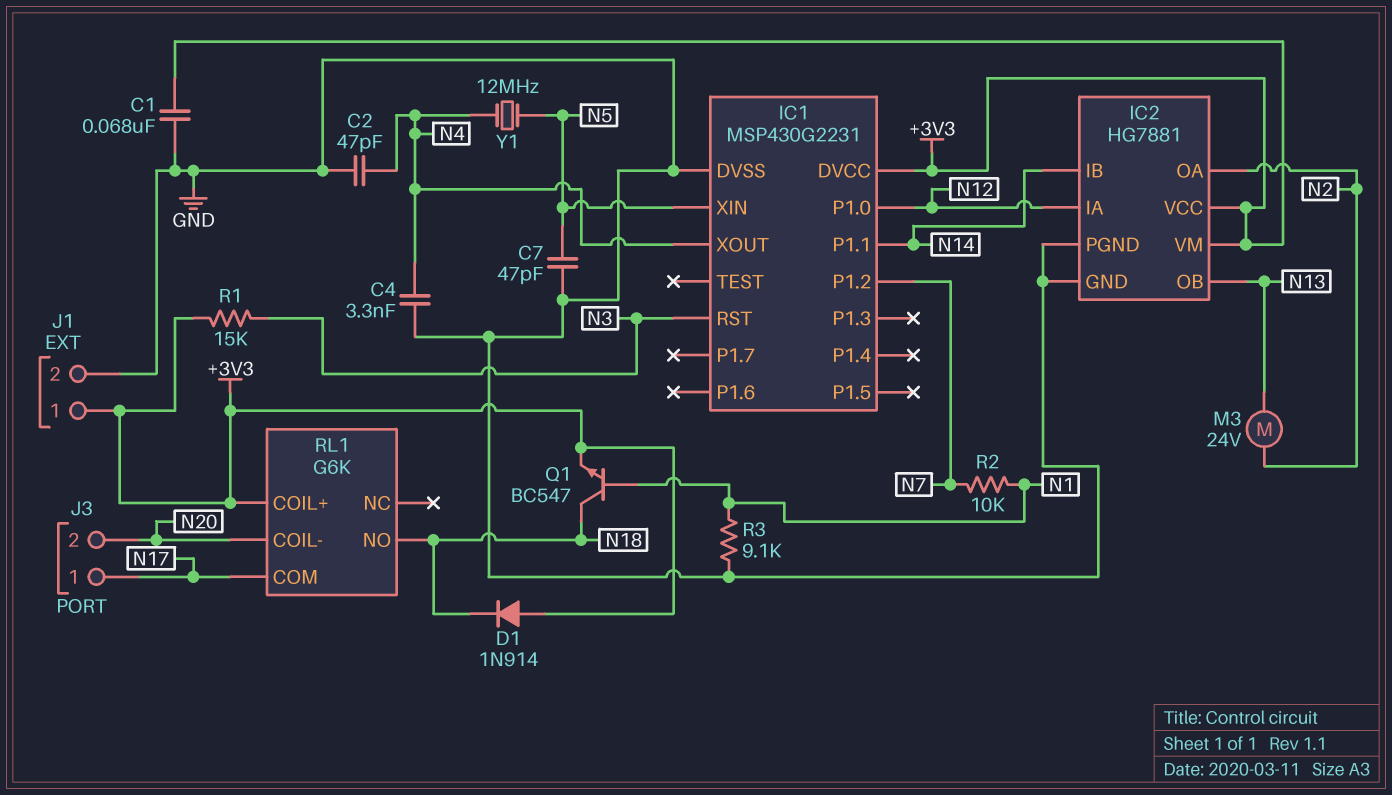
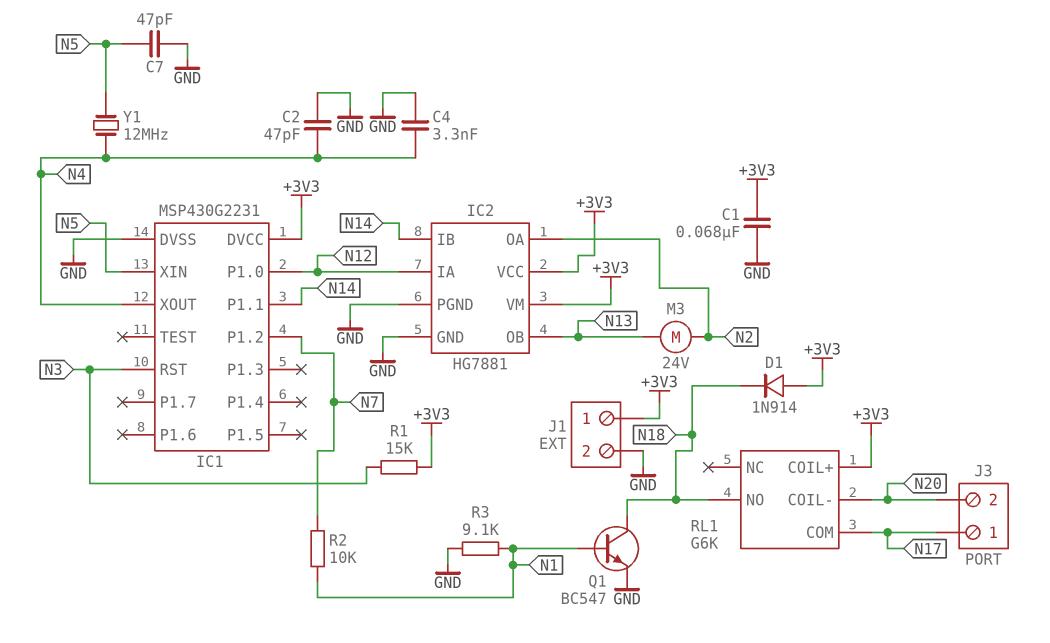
Q1: NPN BC547 (B N1, C N18, E +3V3) -> NPN BC547 (B N1, C N18, E GND)

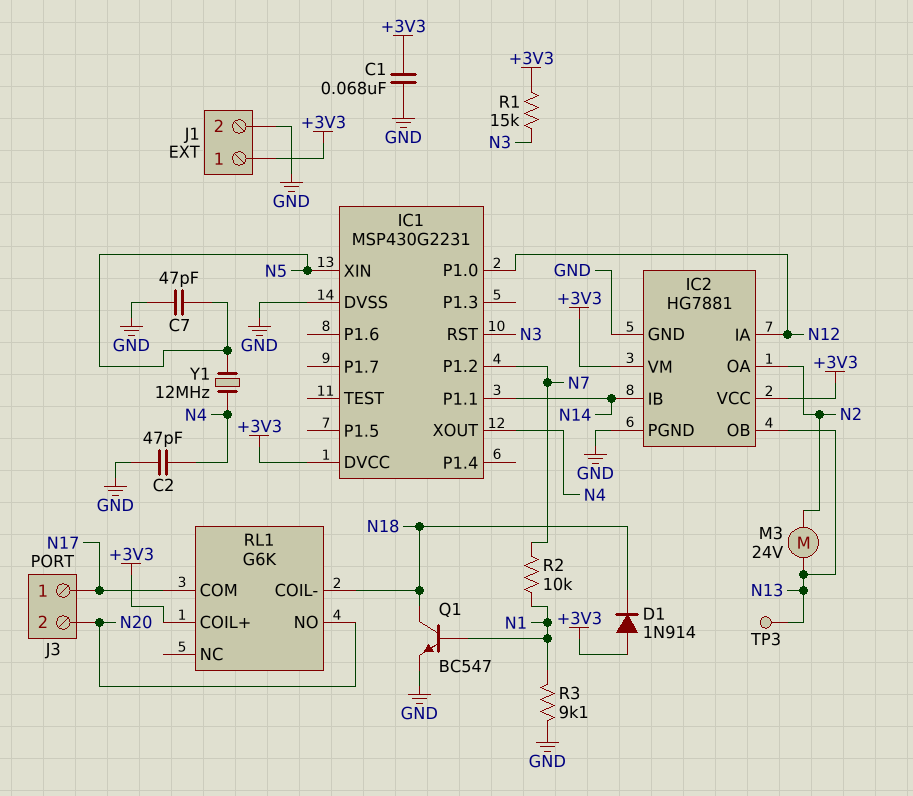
C4: 3.3nF (GND, N4) -> none
RL1 pin COIL-: N20 -> N18
RL1 pin NO: N18 -> N20
TP3: none -> test point (N13)

